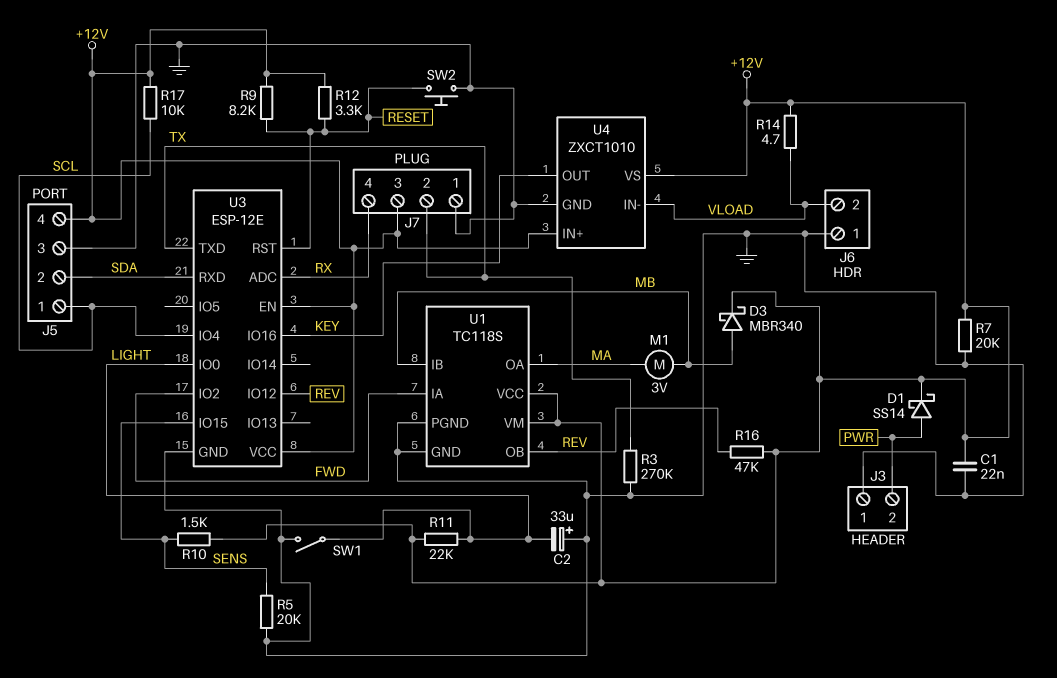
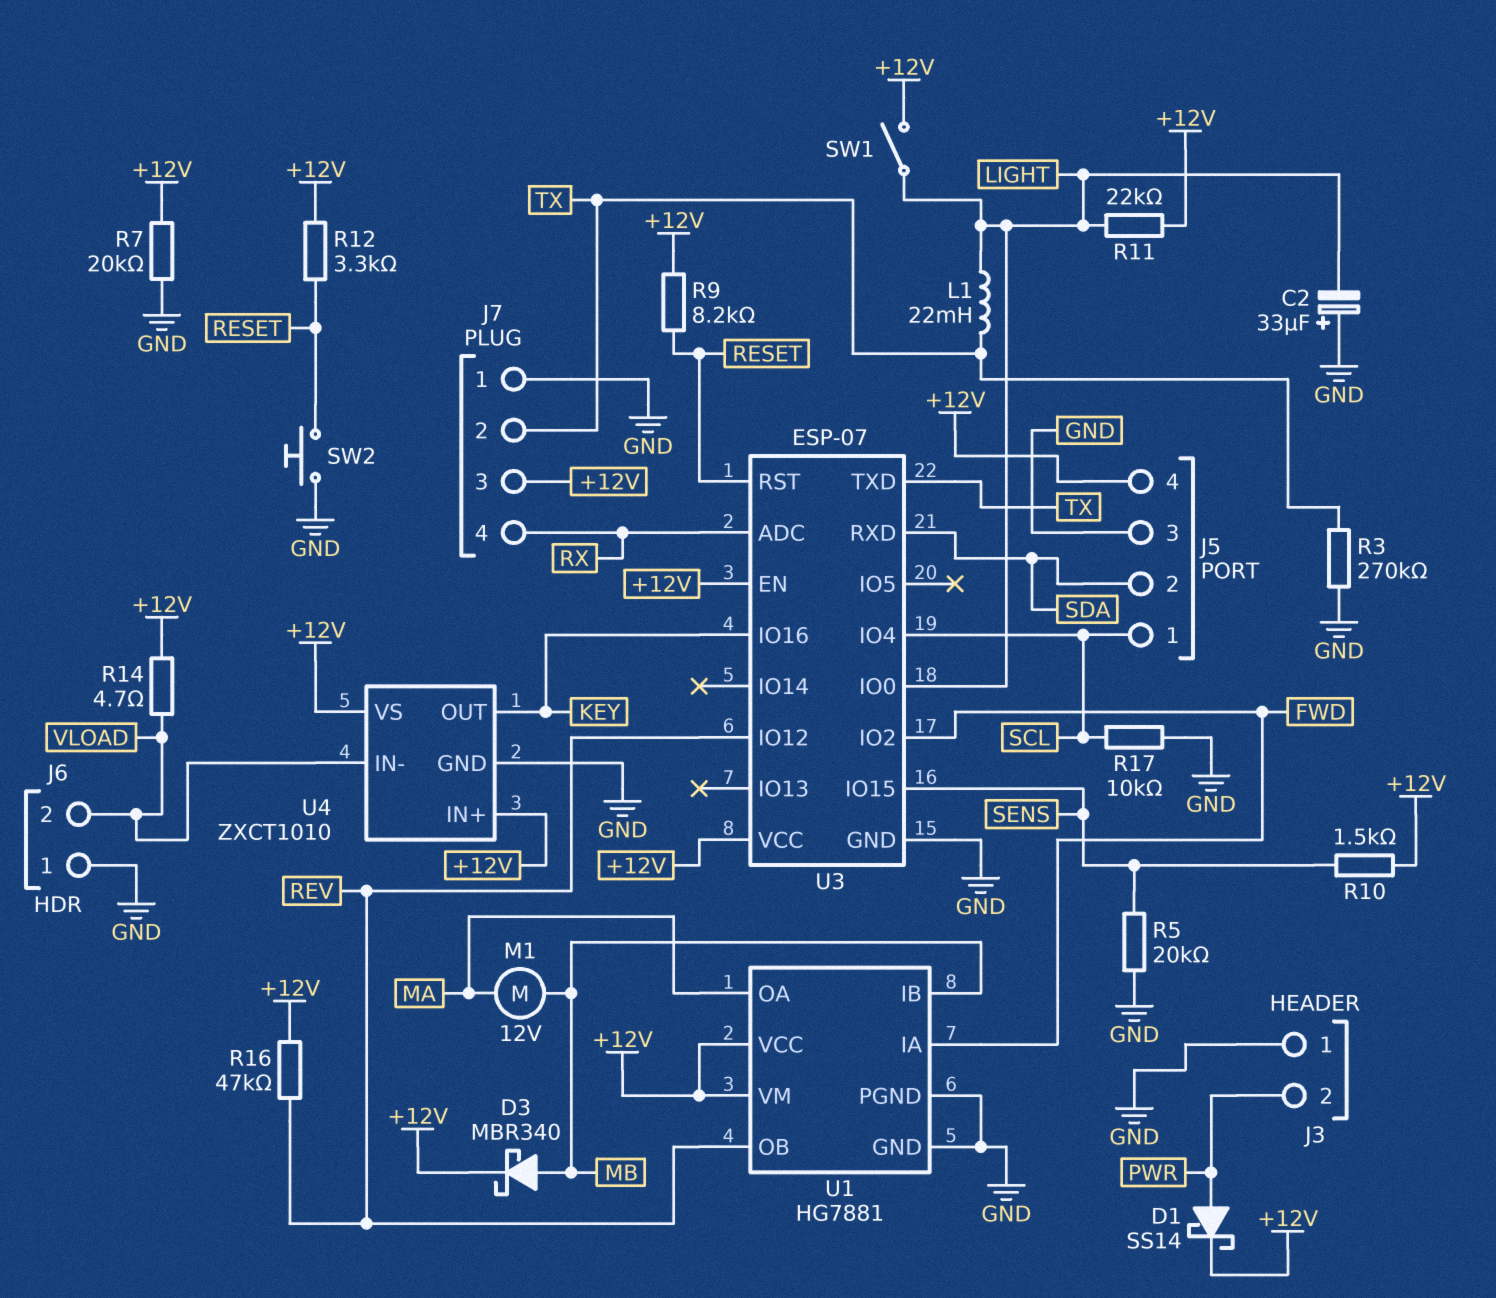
C1: 22nF (+12V, GND) -> none
L1: none -> 22mH (LIGHT, TX)
M1: motor 3V (MA, MB) -> motor 12V (MA, MB)
R17: 10k (+12V, SCL) -> 10k (GND, SCL)
SW1: switch (GND, LIGHT) -> switch (+12V, LIGHT)
U1: TC118S -> HG7881
U3: ESP-12E -> ESP-07

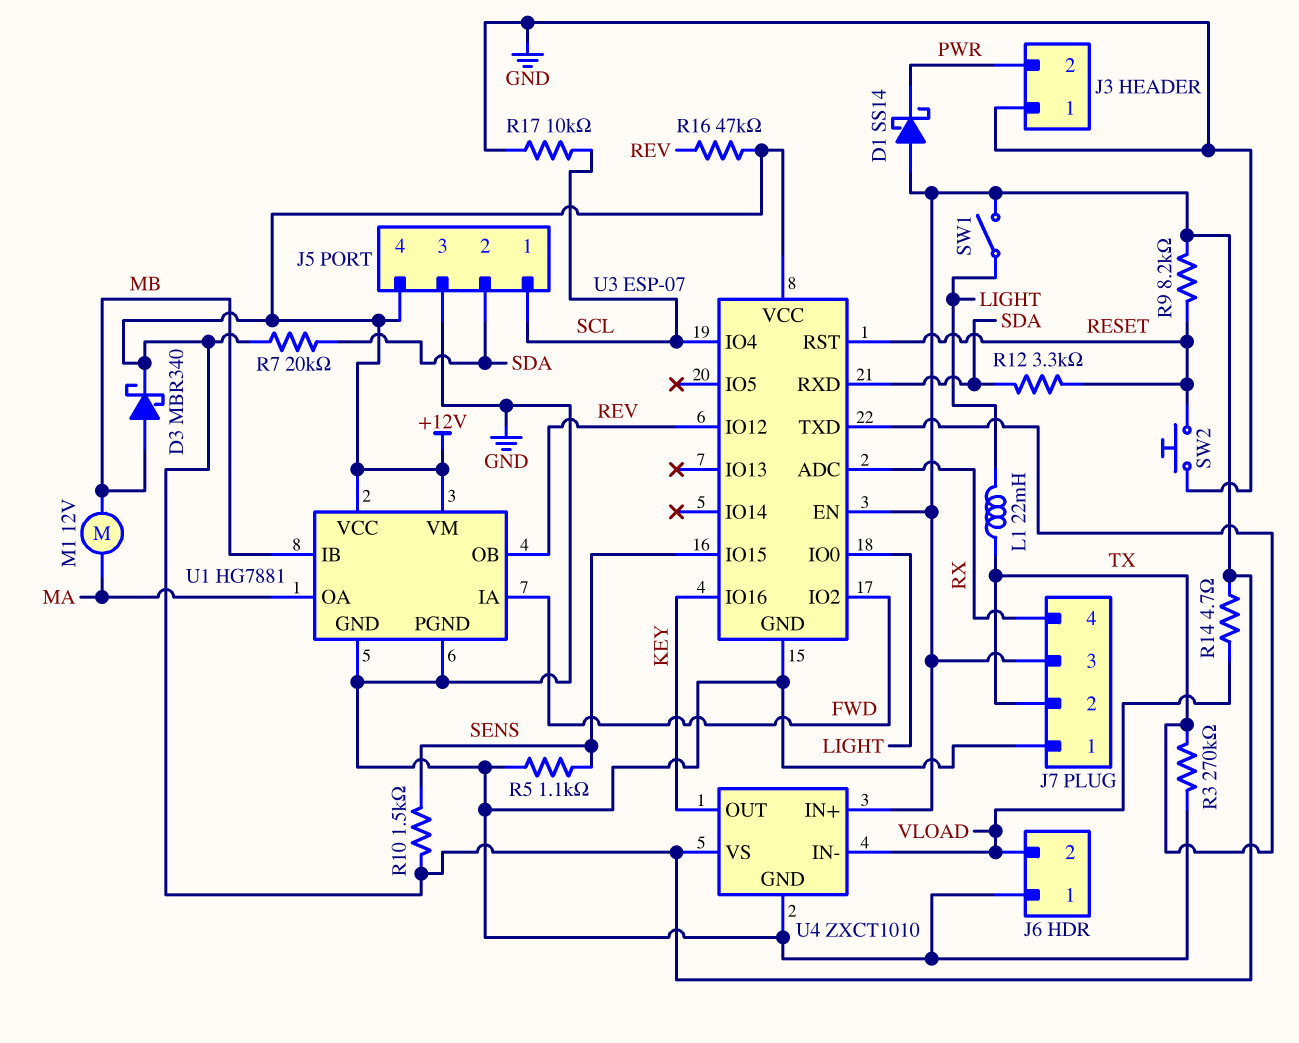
C2: 33uF (plus GND, minus LIGHT) -> none
D1: schottky SS14 (A PWR, K +12V) -> schottky SS14 (A +12V, K PWR)
R5: 20k (GND, SENS) -> 1.1k (GND, SENS)
R7: 20k (+12V, GND) -> 20k (+12V, SDA)
R11: 22k (+12V, LIGHT) -> none
R12: 3.3k (+12V, RESET) -> 3.3k (RESET, SDA)

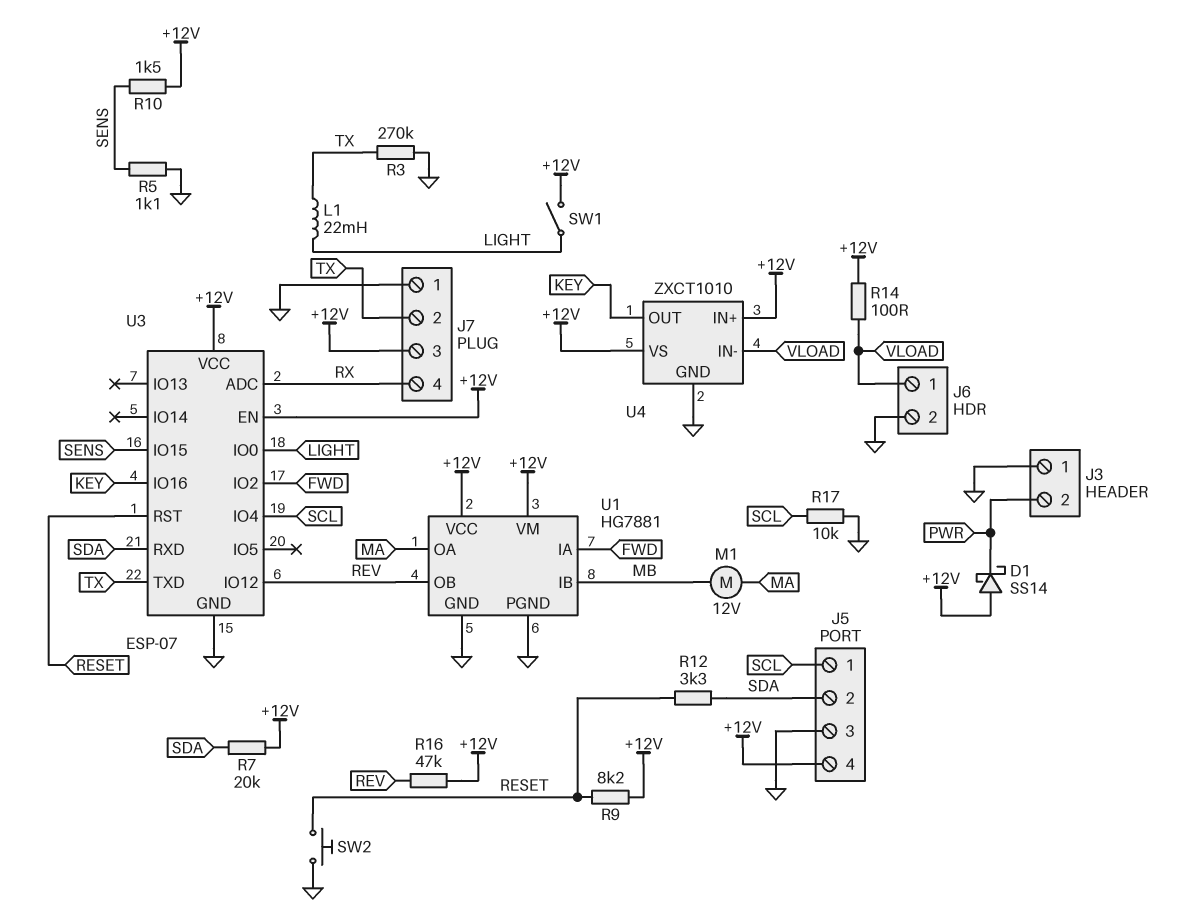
D3: schottky MBR340 (A MB, K +12V) -> none
J6 pin 1: GND -> VLOAD
J6 pin 2: VLOAD -> GND
R14: 4.7 (+12V, VLOAD) -> 100 (+12V, VLOAD)

